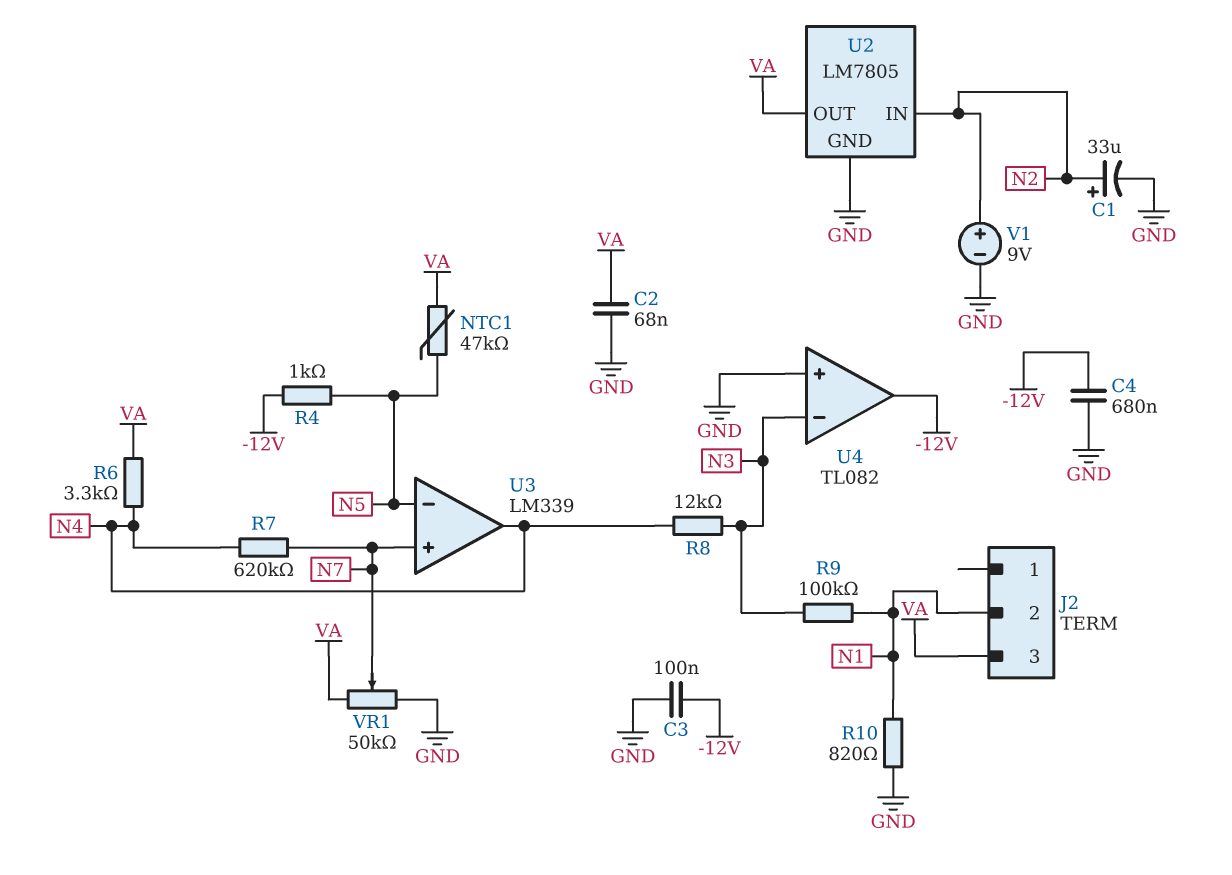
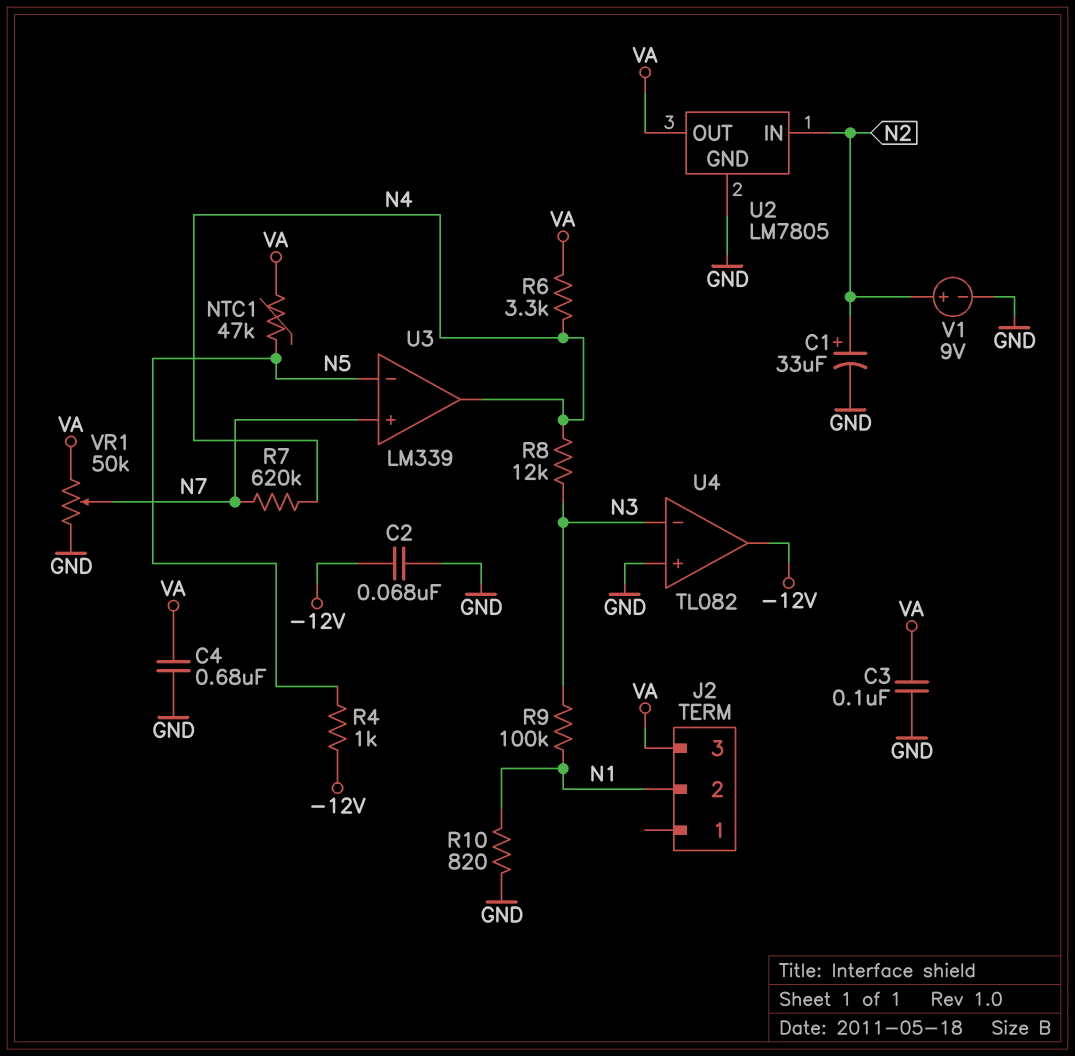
C2: 68nF (GND, VA) -> 68nF (-12V, GND)
C3: 100nF (-12V, GND) -> 100nF (GND, VA)
C4: 680nF (-12V, GND) -> 680nF (GND, VA)

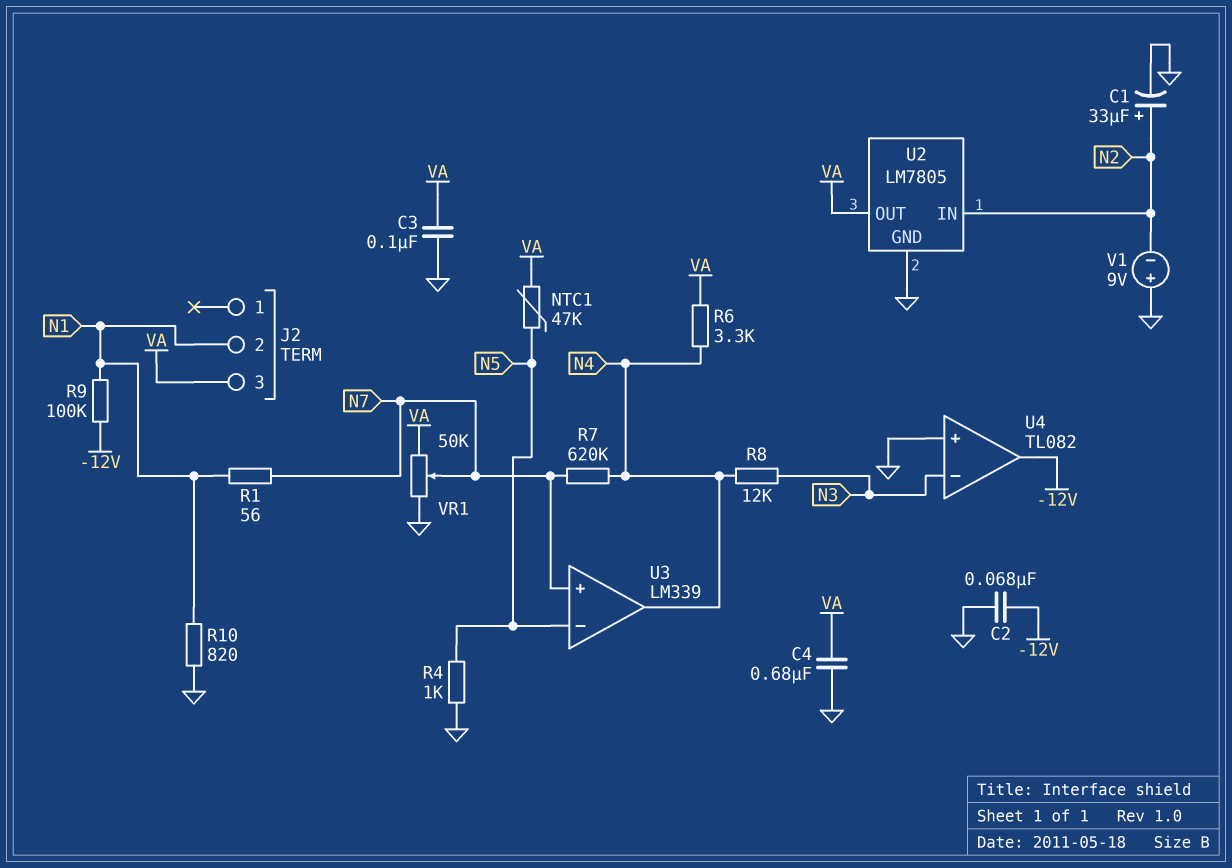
R1: none -> 56 (N1, N7)
R4: 1k (-12V, N5) -> 1k (GND, N5)
R9: 100k (N1, N3) -> 100k (-12V, N1)
V1: 9V (plus N2, minus GND) -> 9V (plus GND, minus N2)

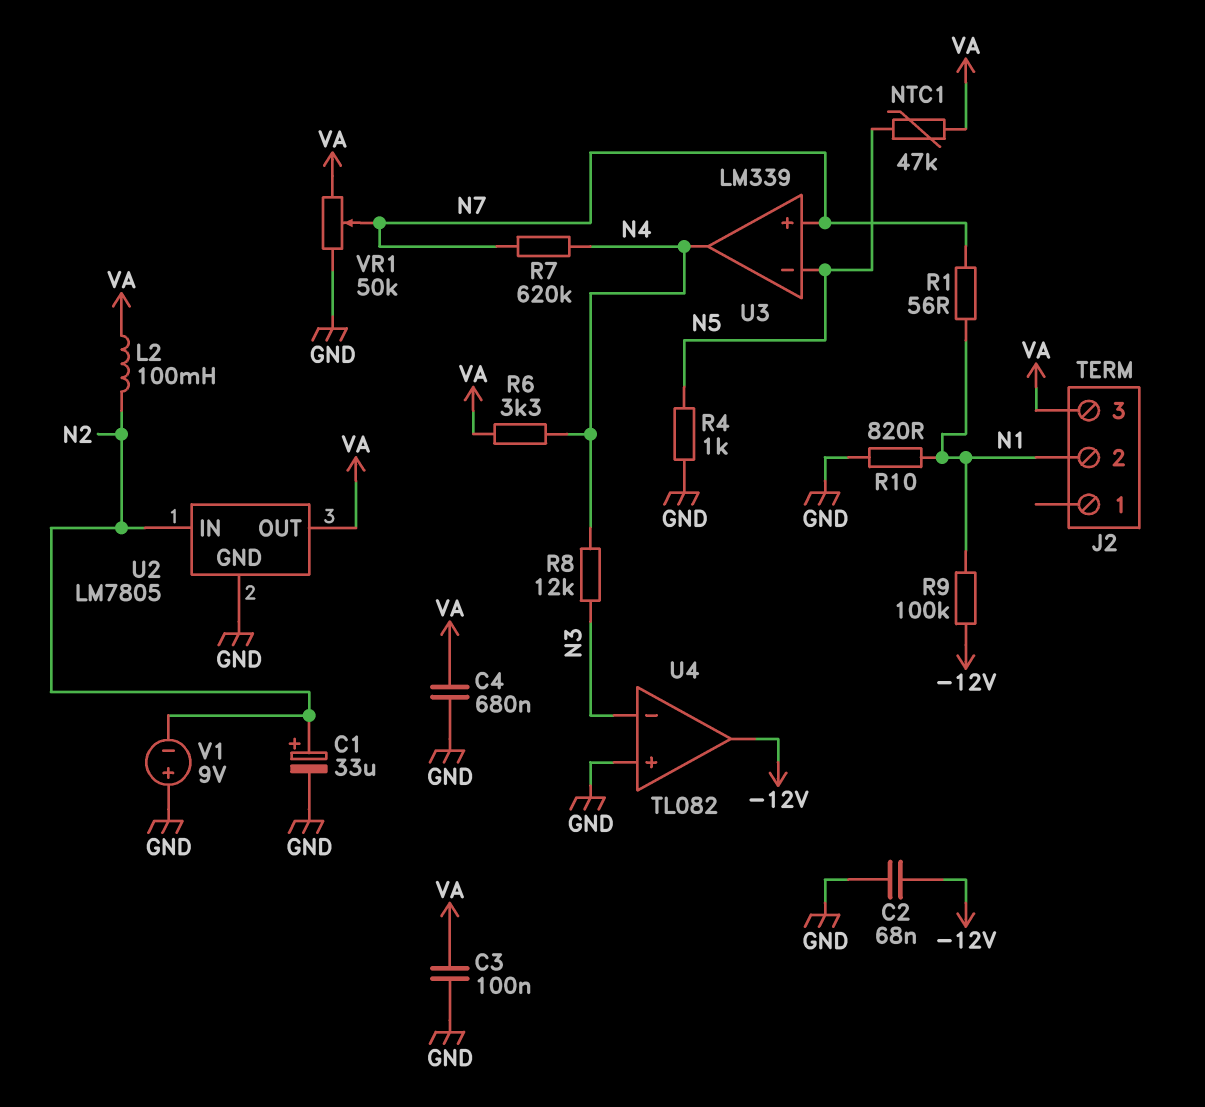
L2: none -> 100mH (N2, VA)

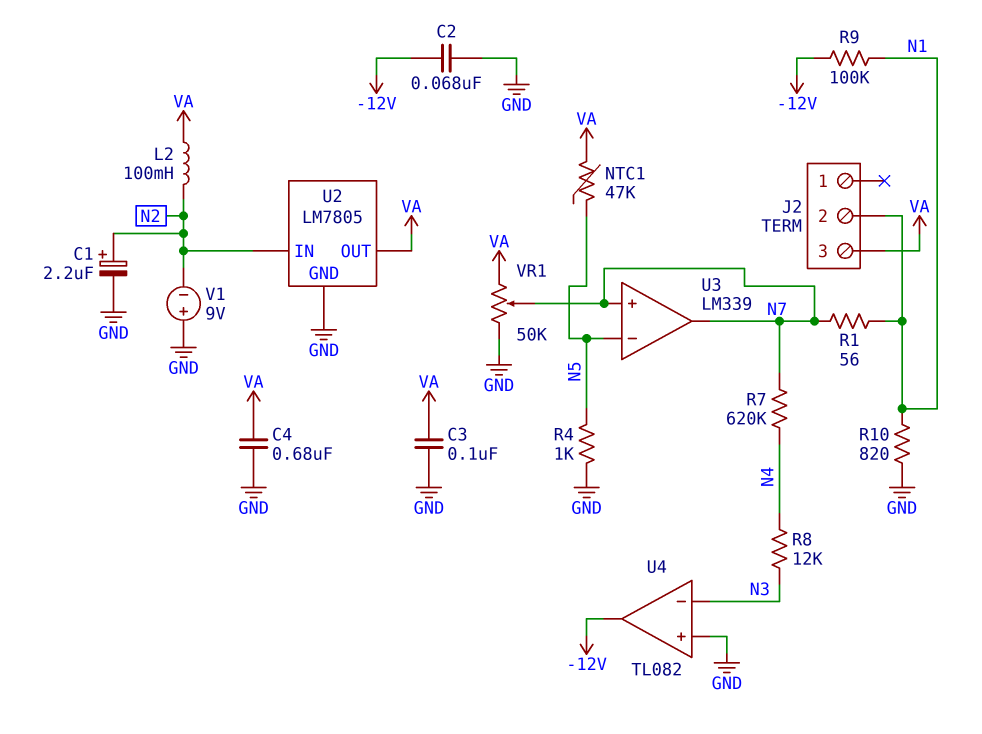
C1: 33uF (plus N2, minus GND) -> 2.2uF (plus N2, minus GND)
R6: 3.3k (N4, VA) -> none
U3 pin out: N4 -> N7

